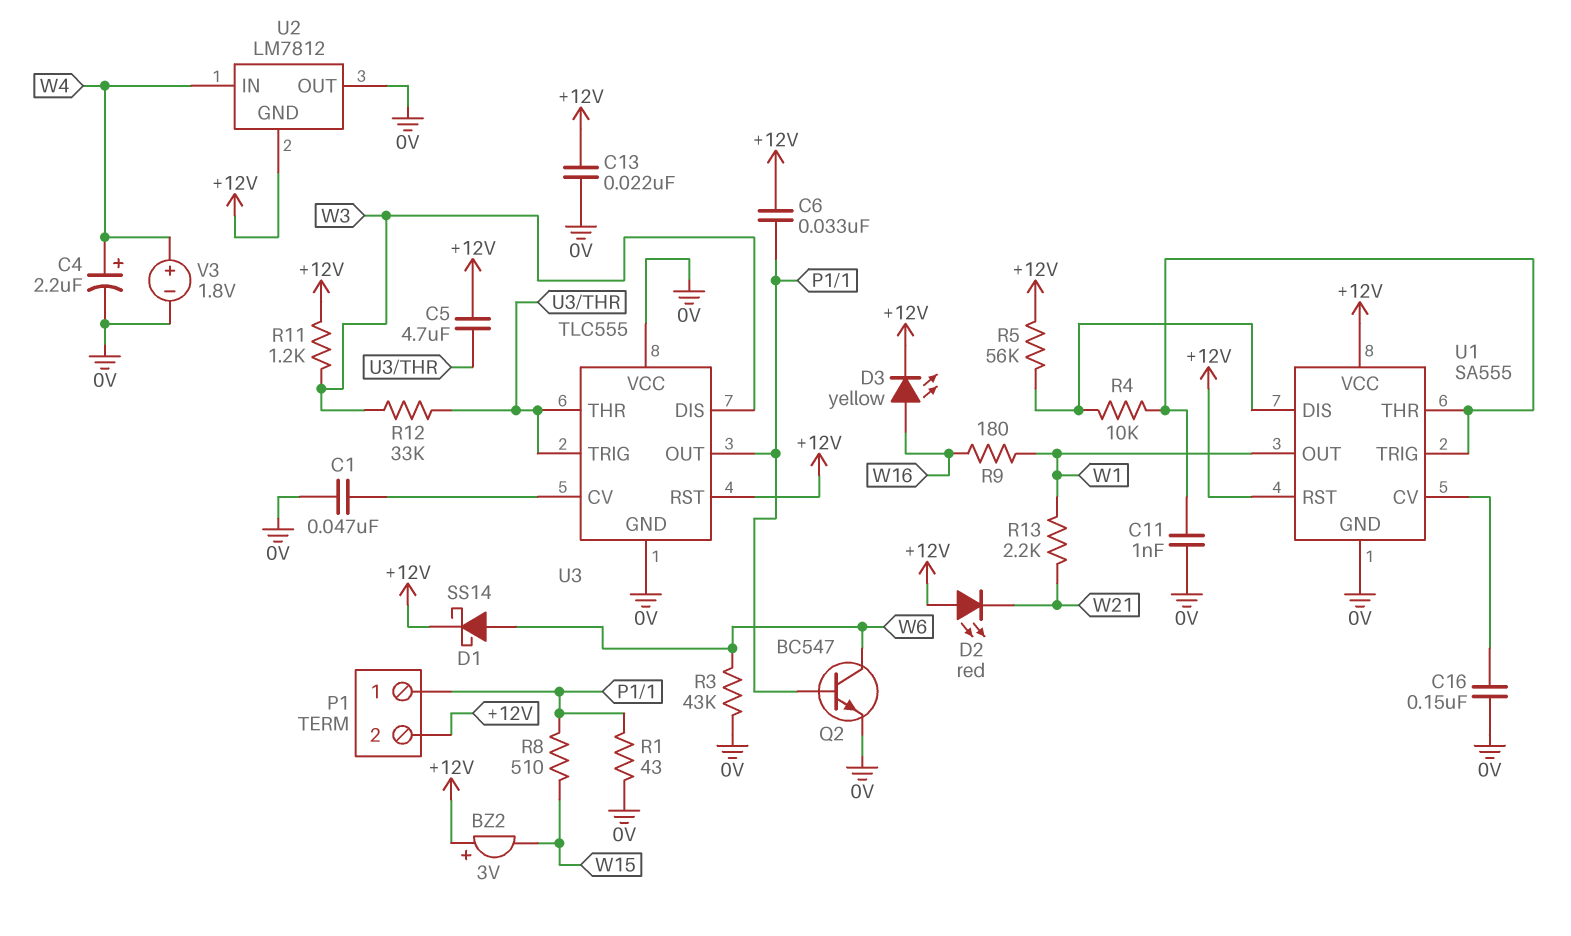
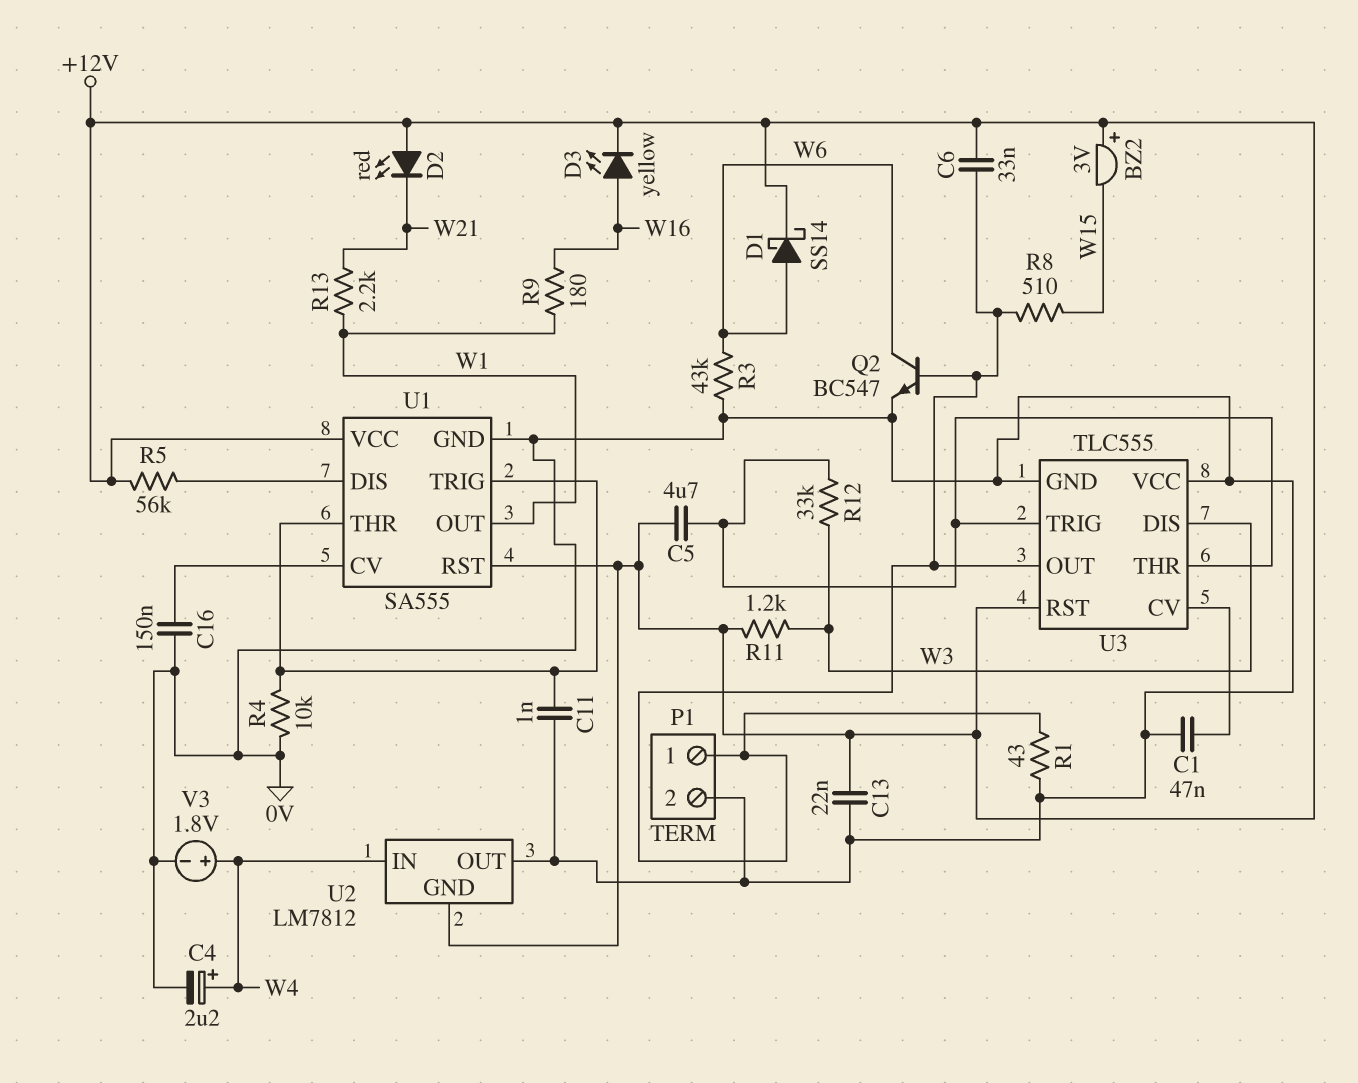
P1 pin 2: +12V -> 0V
R4: 10k (U1/DIS, U1/THR) -> 10k (0V, U1/THR)

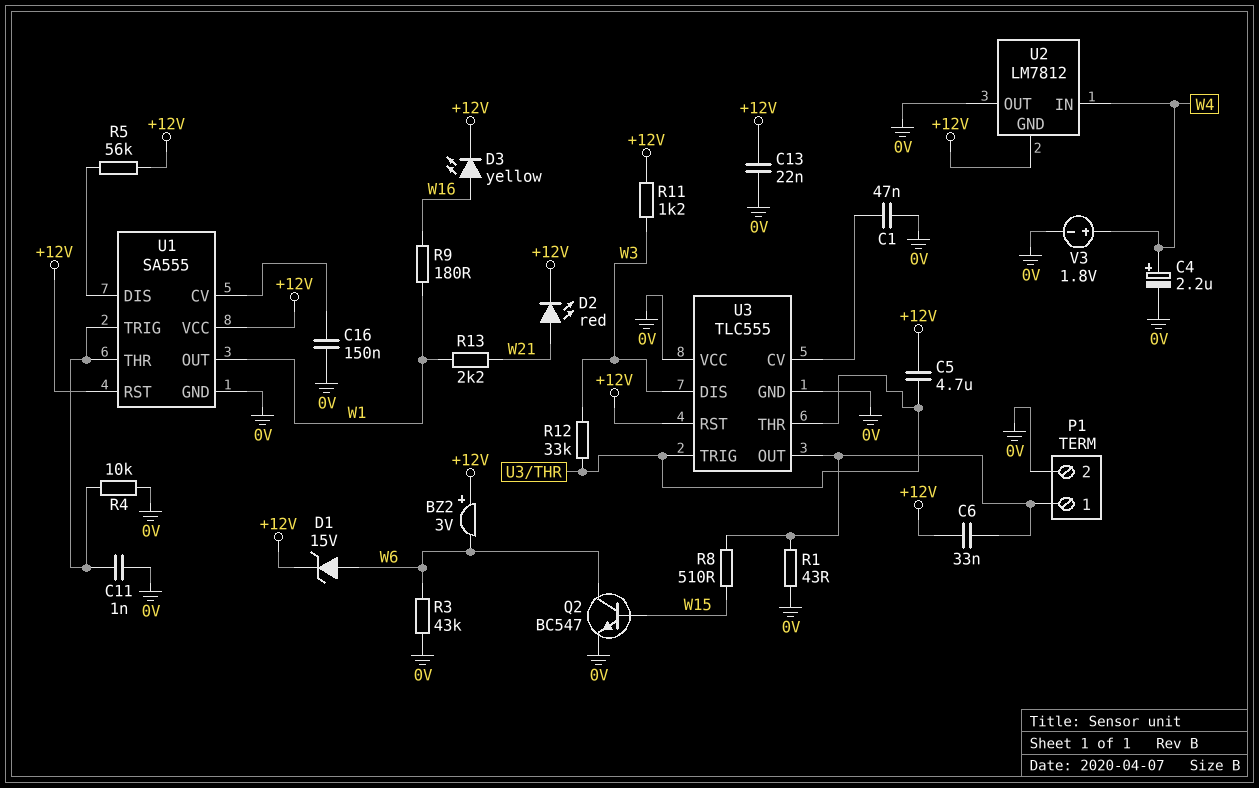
BZ2: buzzer 3V (plus +12V, minus W15) -> buzzer 3V (plus +12V, minus W6)
D1: schottky SS14 (A W6, K +12V) -> zener 15V (A W6, K +12V)
D2: LED red (A +12V, K W21) -> LED red (A W21, K +12V)
Q2: NPN BC547 (B P1/1, C W6, E 0V) -> NPN BC547 (B W15, C W6, E 0V)

